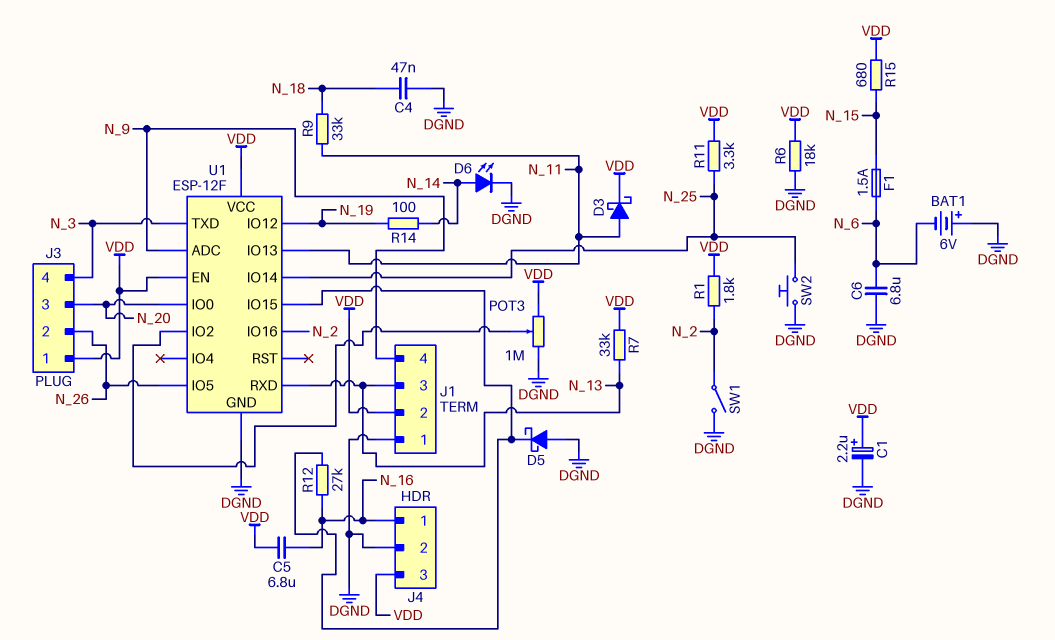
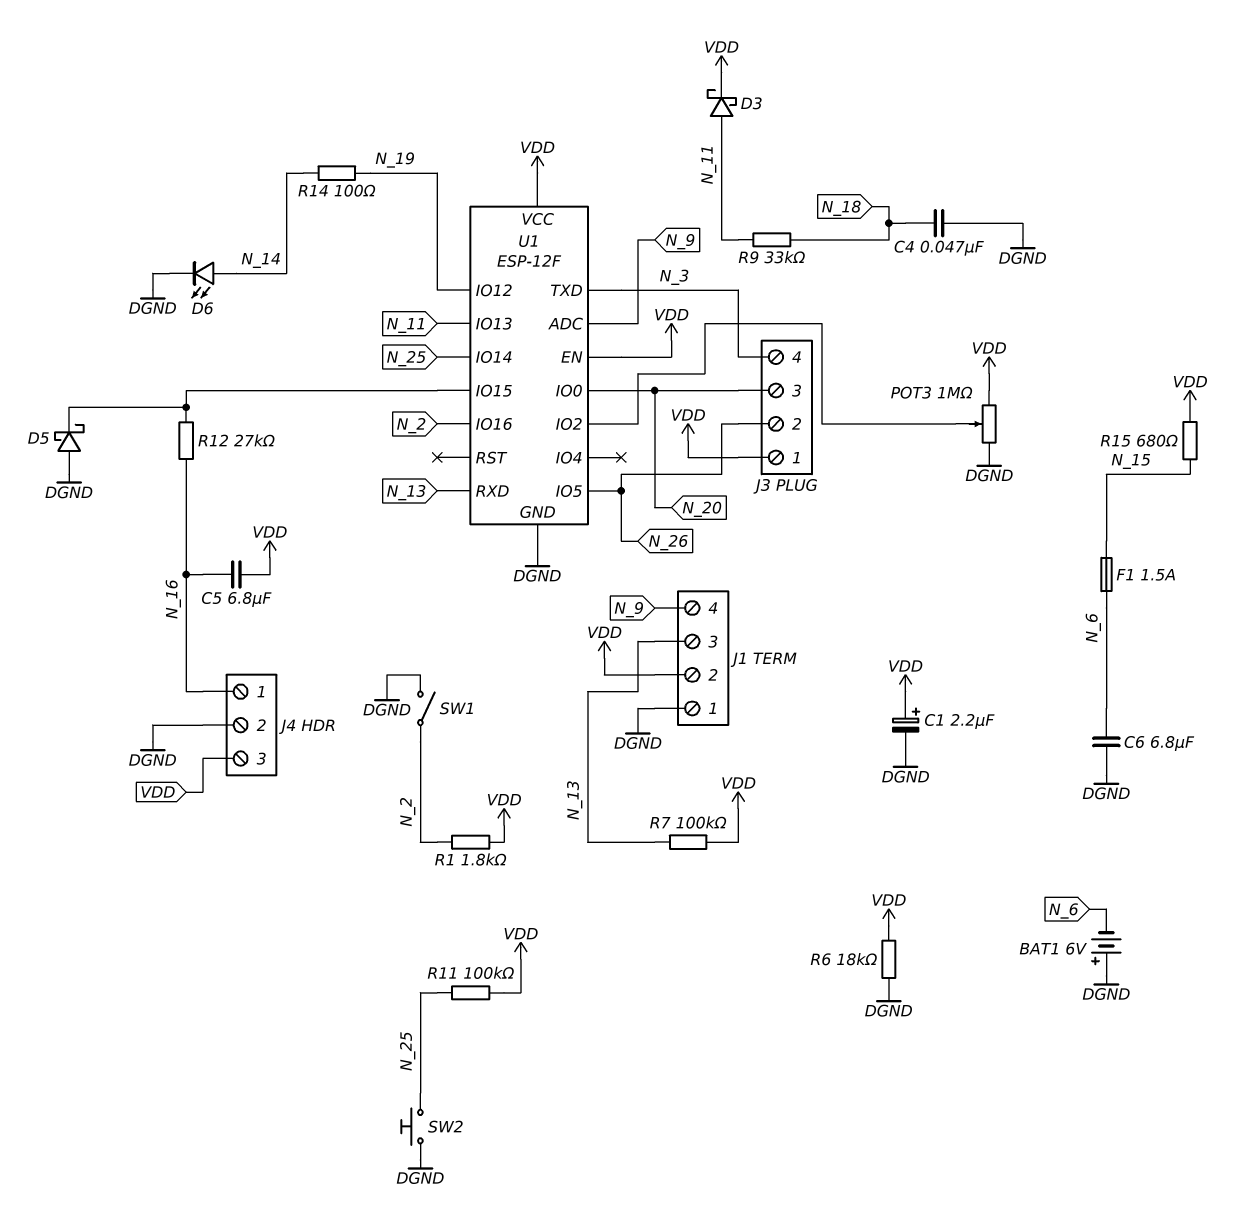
R7: 33k (N_13, VDD) -> 100k (N_13, VDD)
R11: 3.3k (N_25, VDD) -> 100k (N_25, VDD)

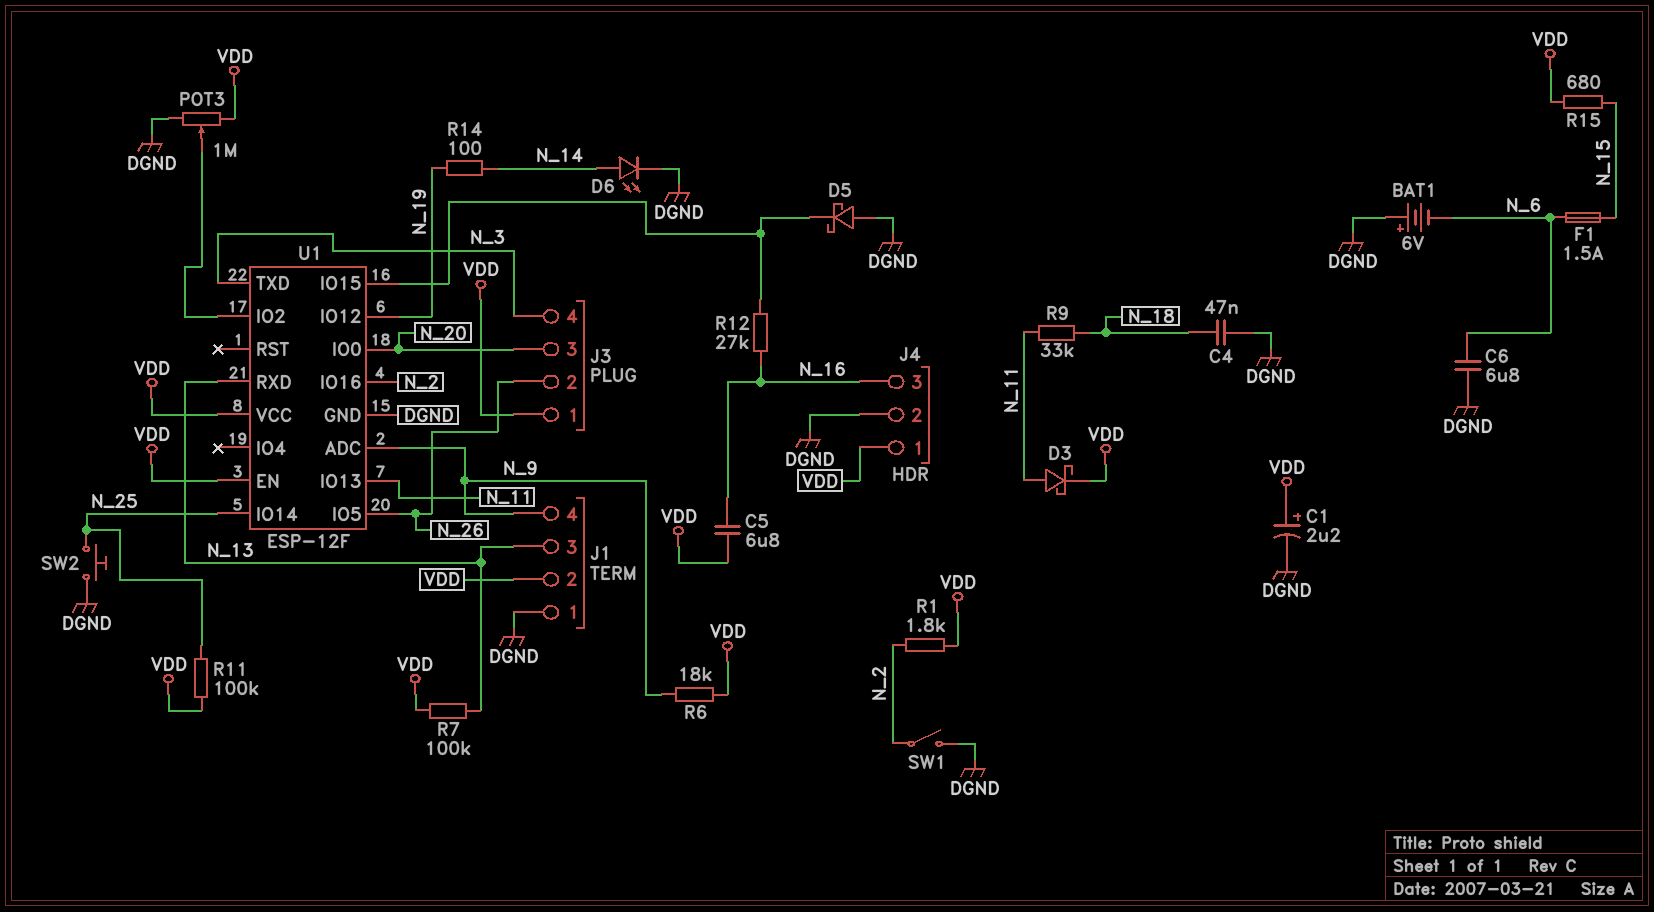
J4 pin 1: N_16 -> VDD
J4 pin 3: VDD -> N_16
R6: 18k (DGND, VDD) -> 18k (N_9, VDD)

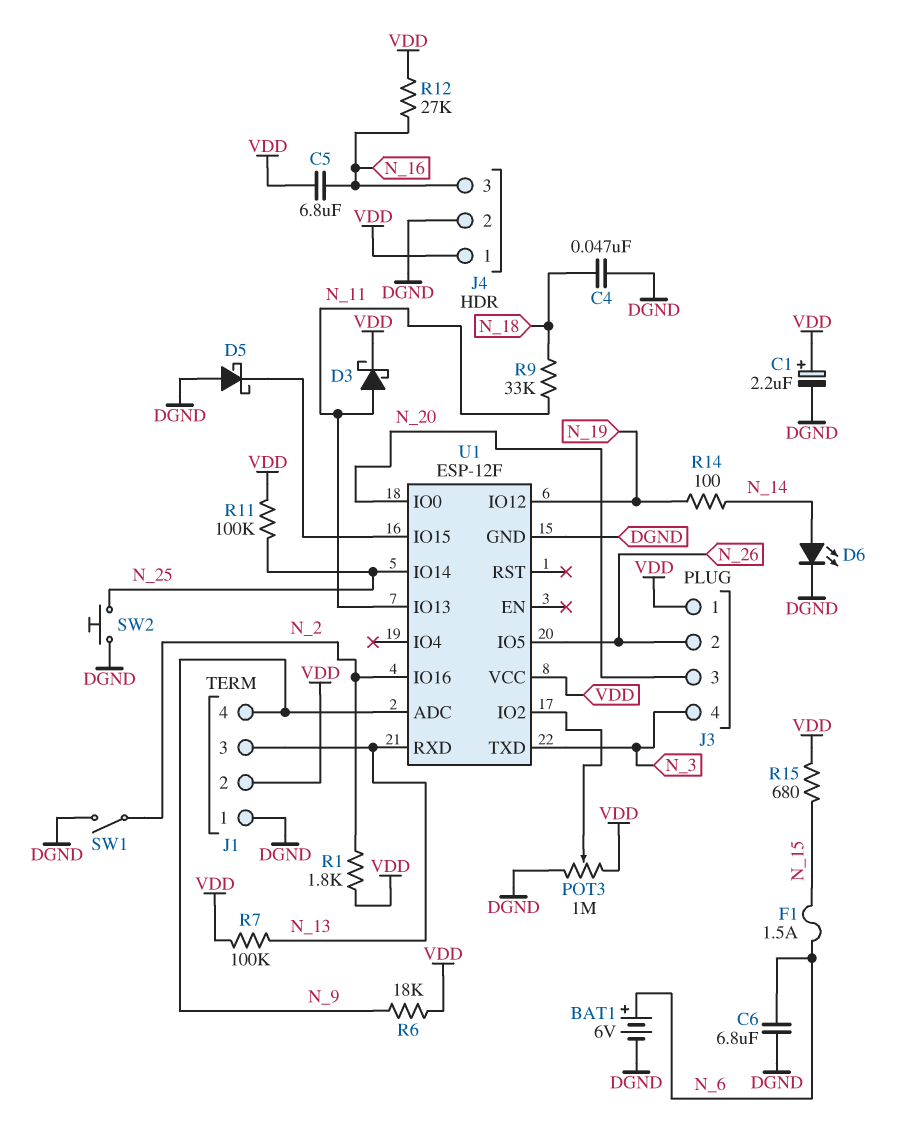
BAT1: 6V (plus DGND, minus N_6) -> 6V (plus N_6, minus DGND)
R12: 27k (N_16, U1/IO15) -> 27k (N_16, VDD)
U1 pin EN: VDD -> none

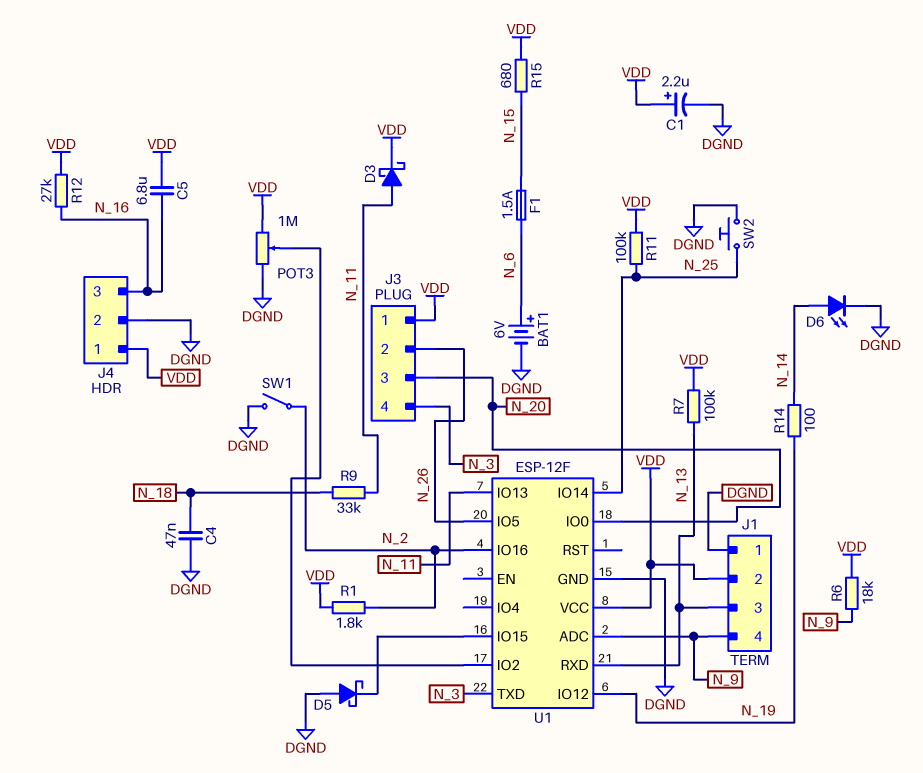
C6: 6.8uF (DGND, N_6) -> none

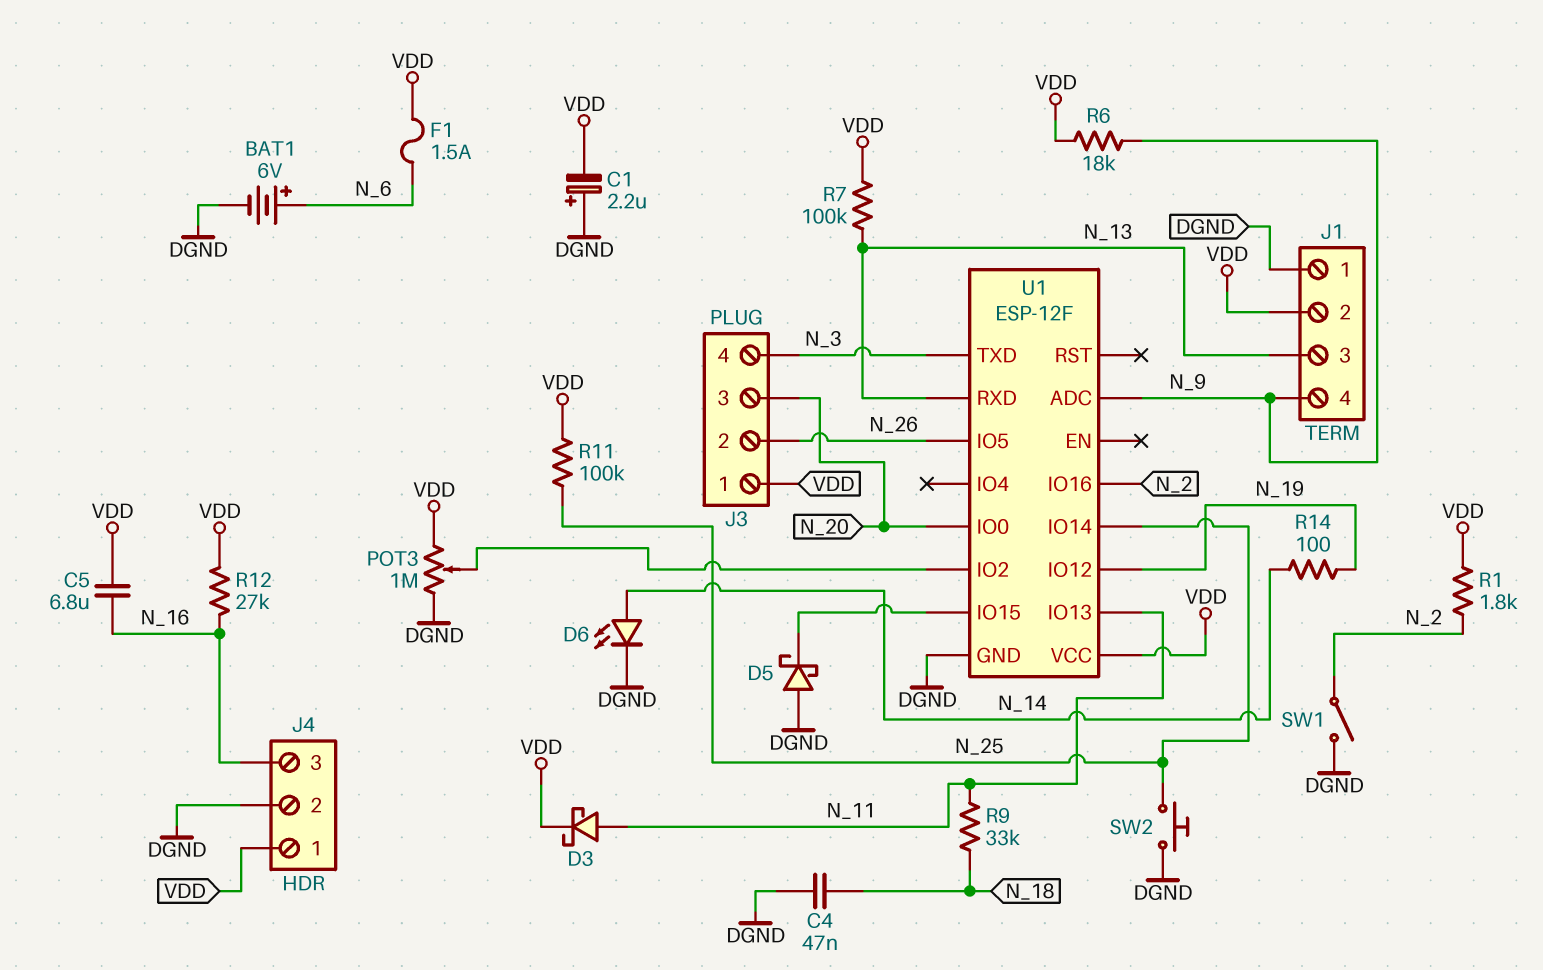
C1: 2.2uF (plus VDD, minus DGND) -> 2.2uF (plus DGND, minus VDD)
F1: 1.5A (N_6, N_15) -> 1.5A (N_6, VDD)
R15: 680 (N_15, VDD) -> none

